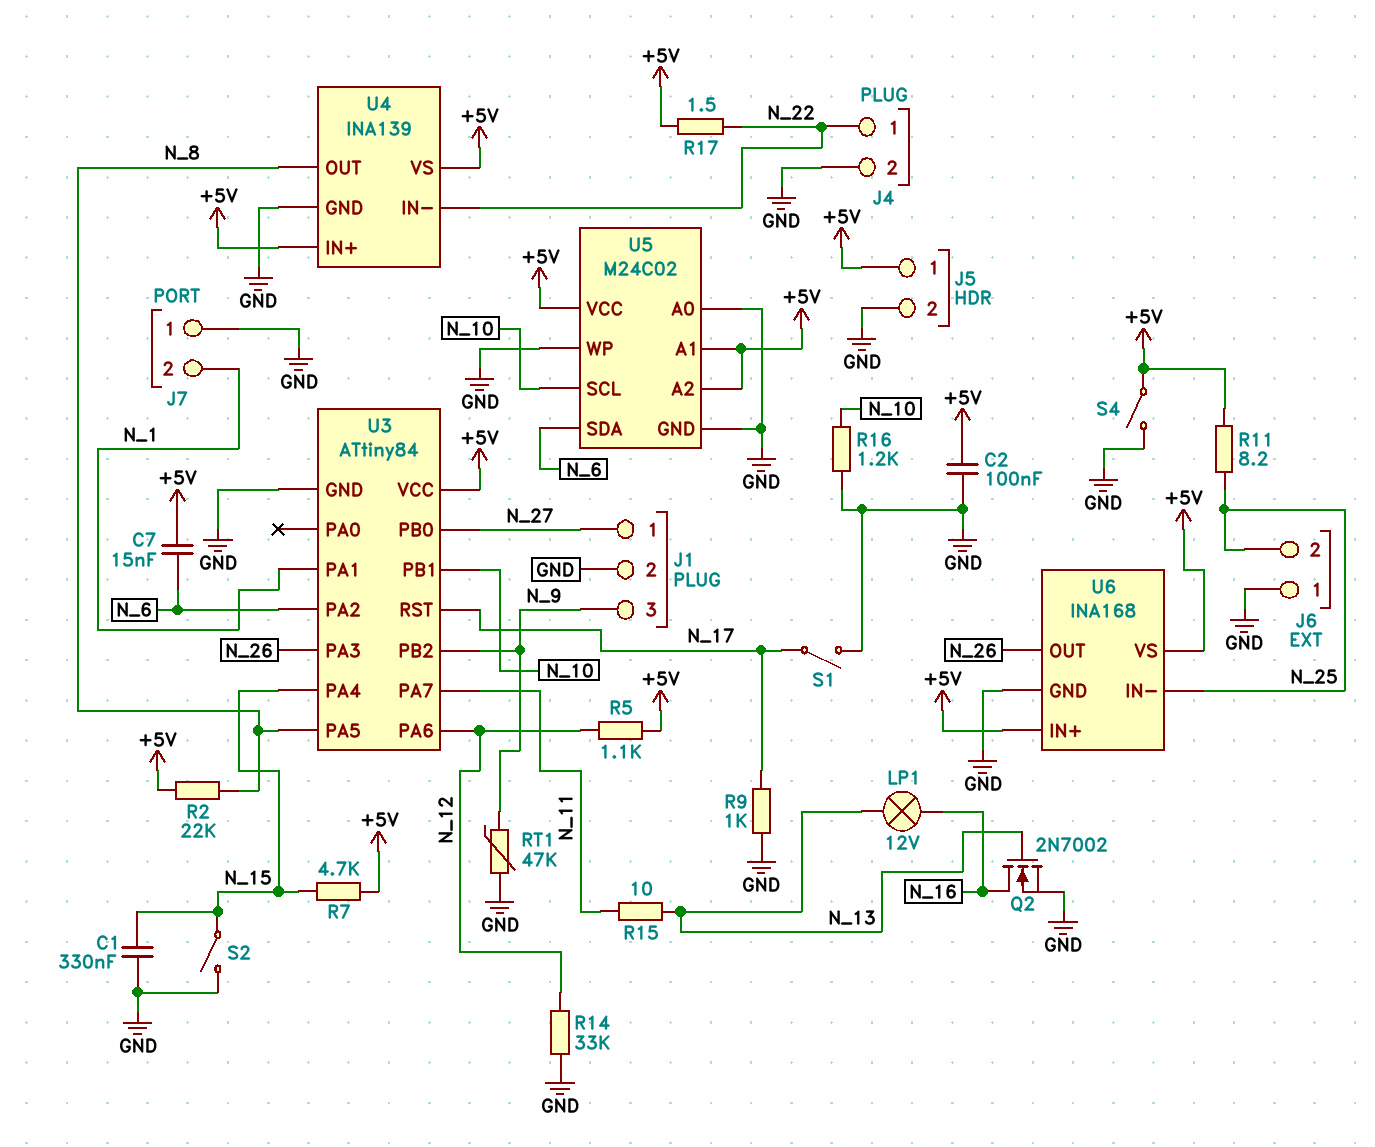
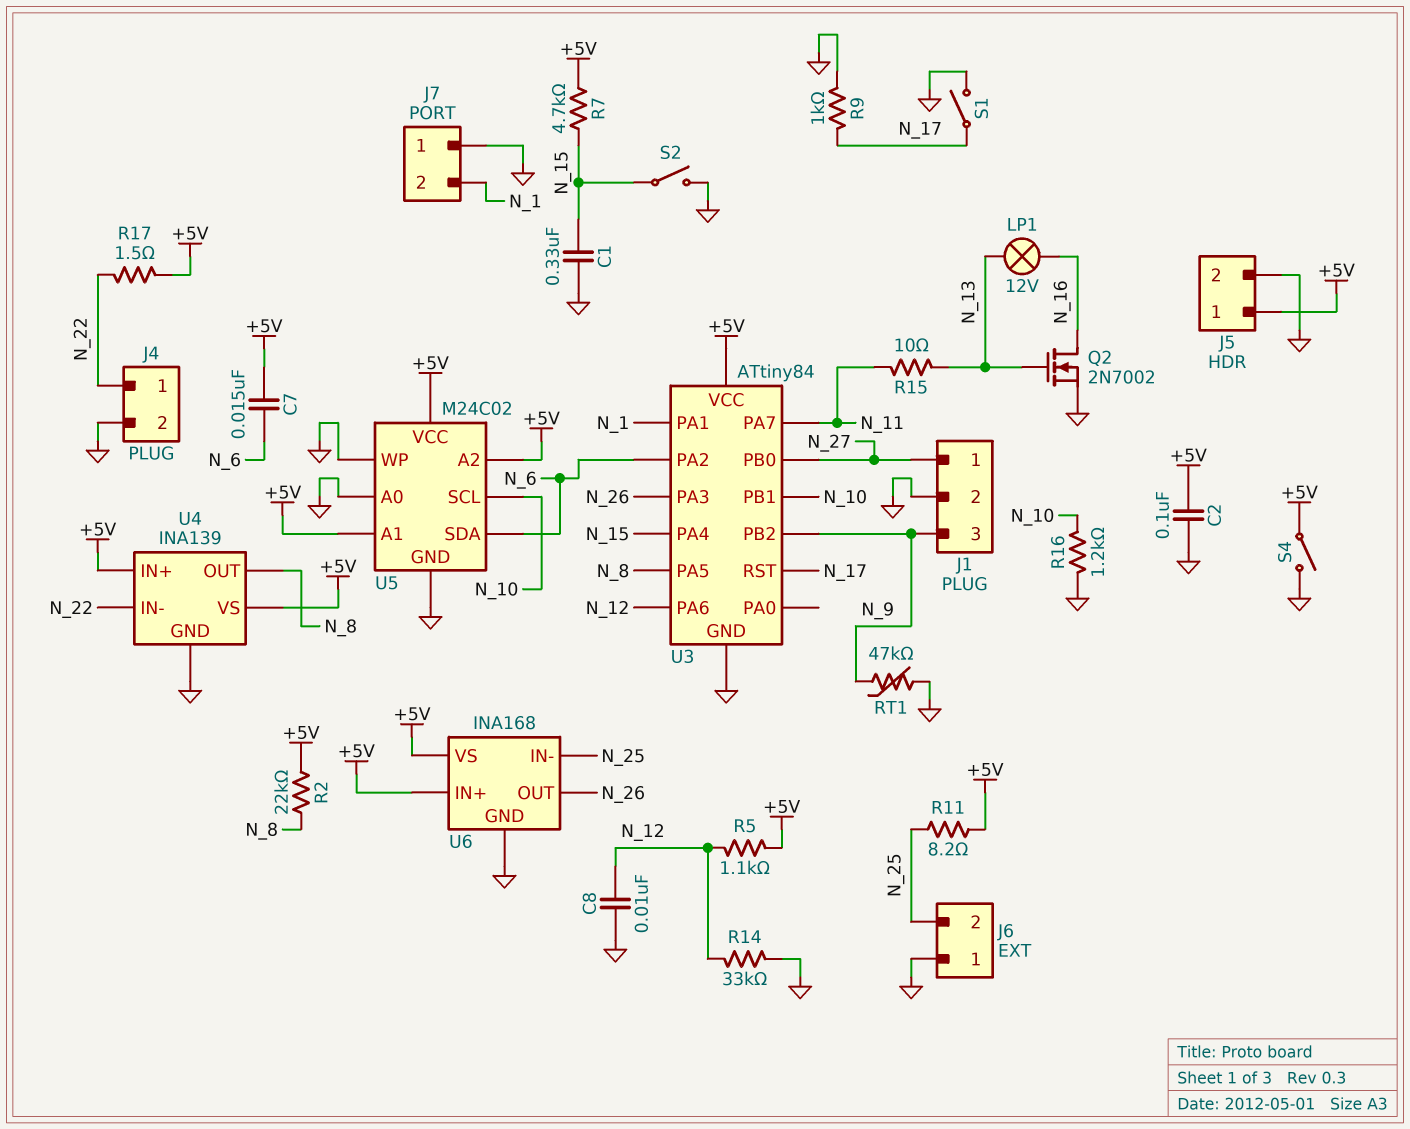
C8: none -> 10nF (GND, N_12)

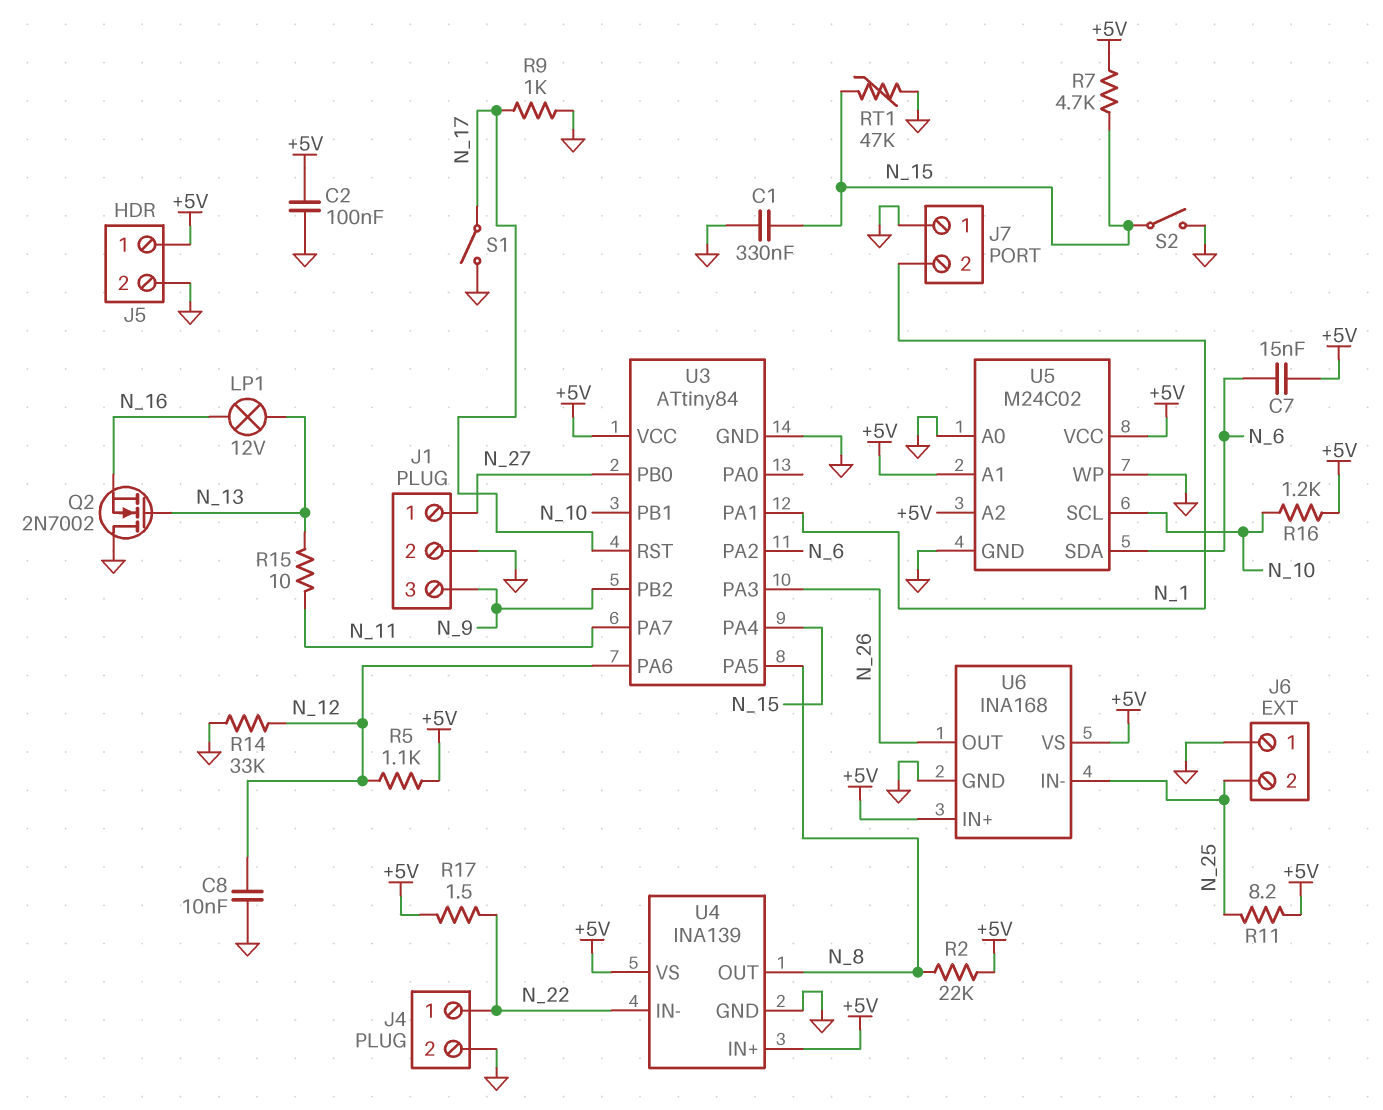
Q2: NMOS 2N7002 (G N_13, D N_16, S GND) -> NMOS 2N7002 (G N_13, D GND, S N_16)
R16: 1.2k (GND, N_10) -> 1.2k (+5V, N_10)
RT1: 47k (GND, N_9) -> 47k (GND, N_15)
S4: switch (+5V, GND) -> none

